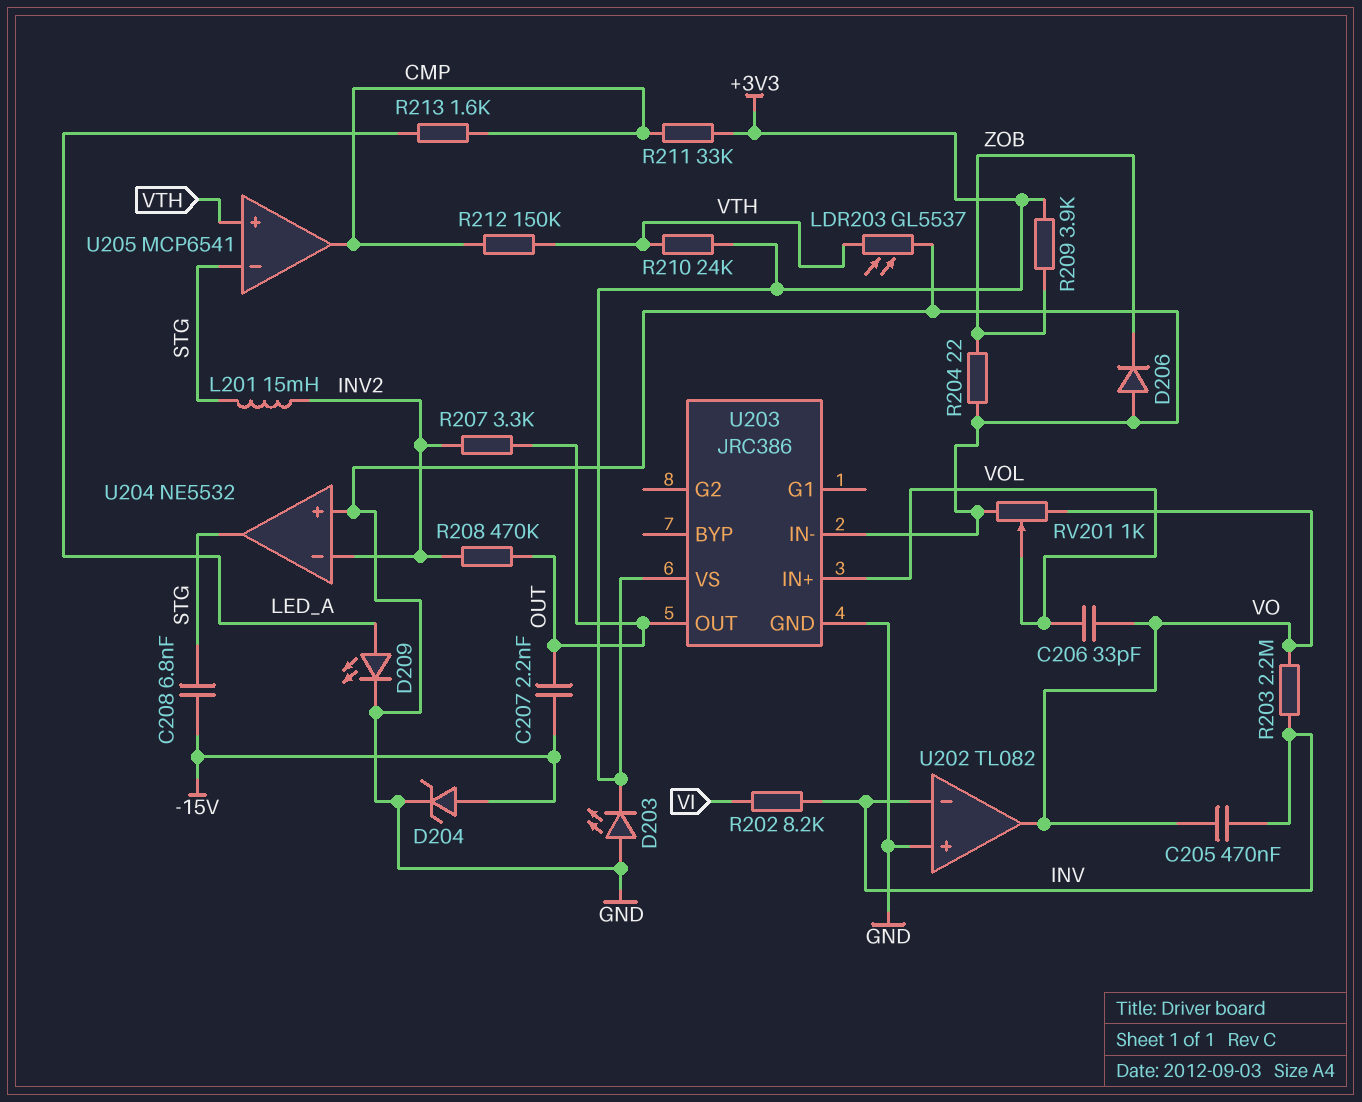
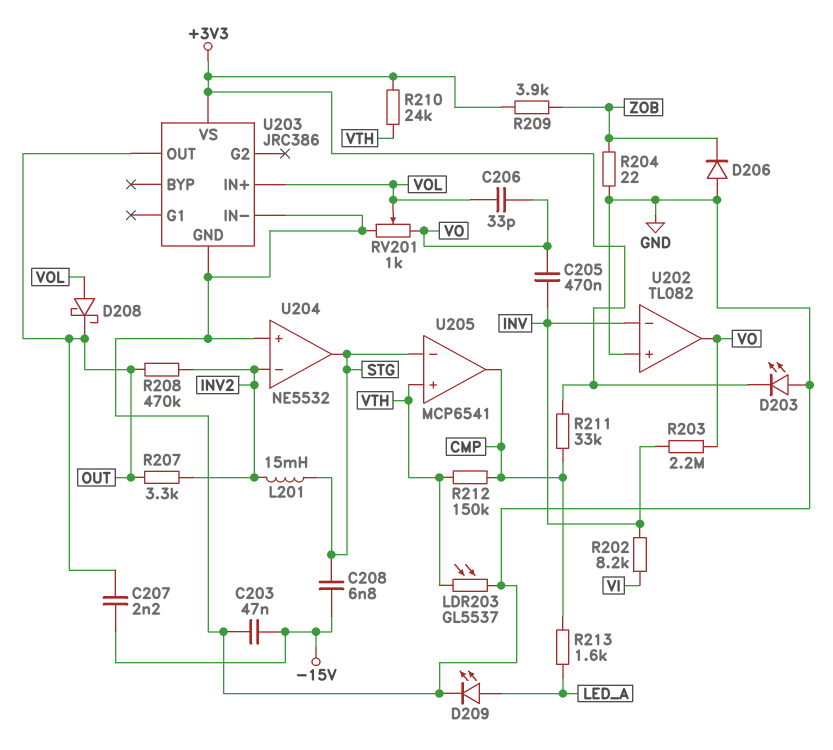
C203: none -> 47nF (-15V, GND)
D204: zener (A -15V, K GND) -> none
D208: none -> schottky (A VOL, K OUT)

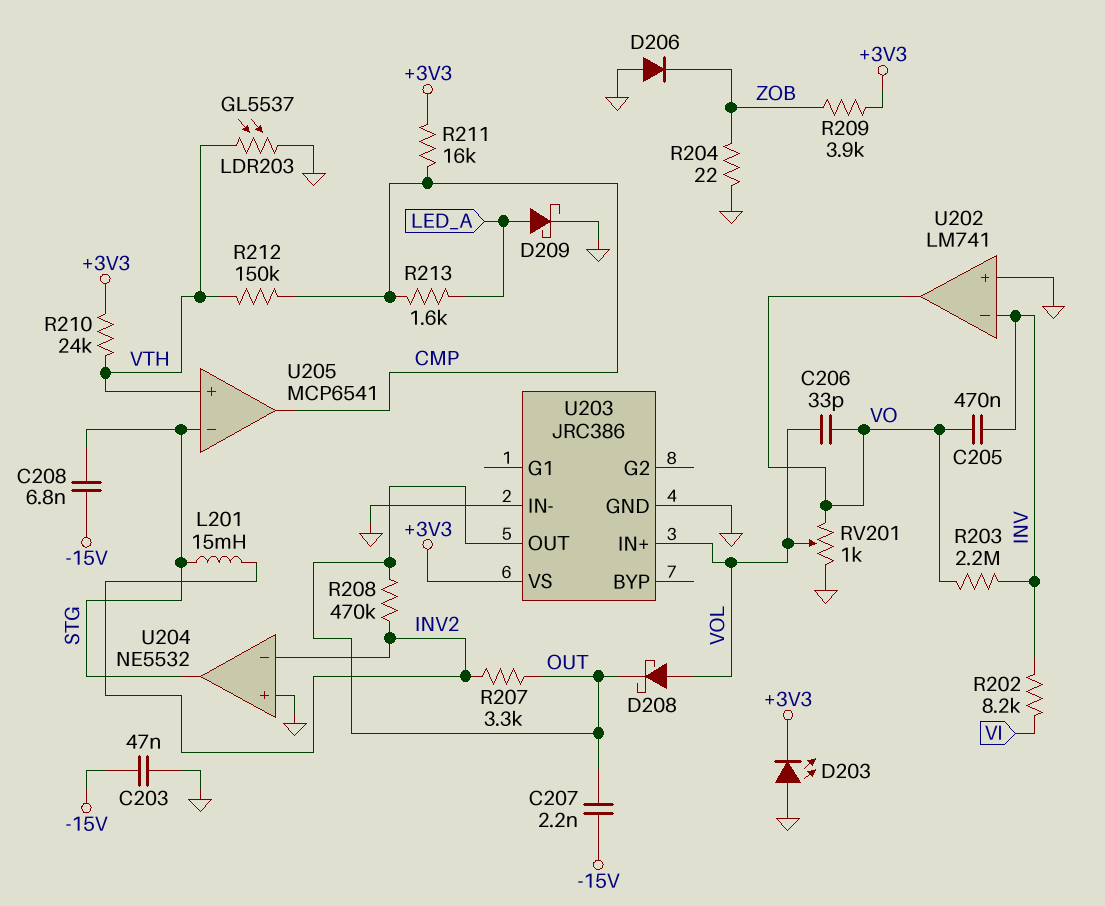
D209: LED (A LED_A, K GND) -> schottky (A LED_A, K GND)
R211: 33k (+3V3, CMP) -> 16k (+3V3, CMP)
U202: TL082 -> LM741

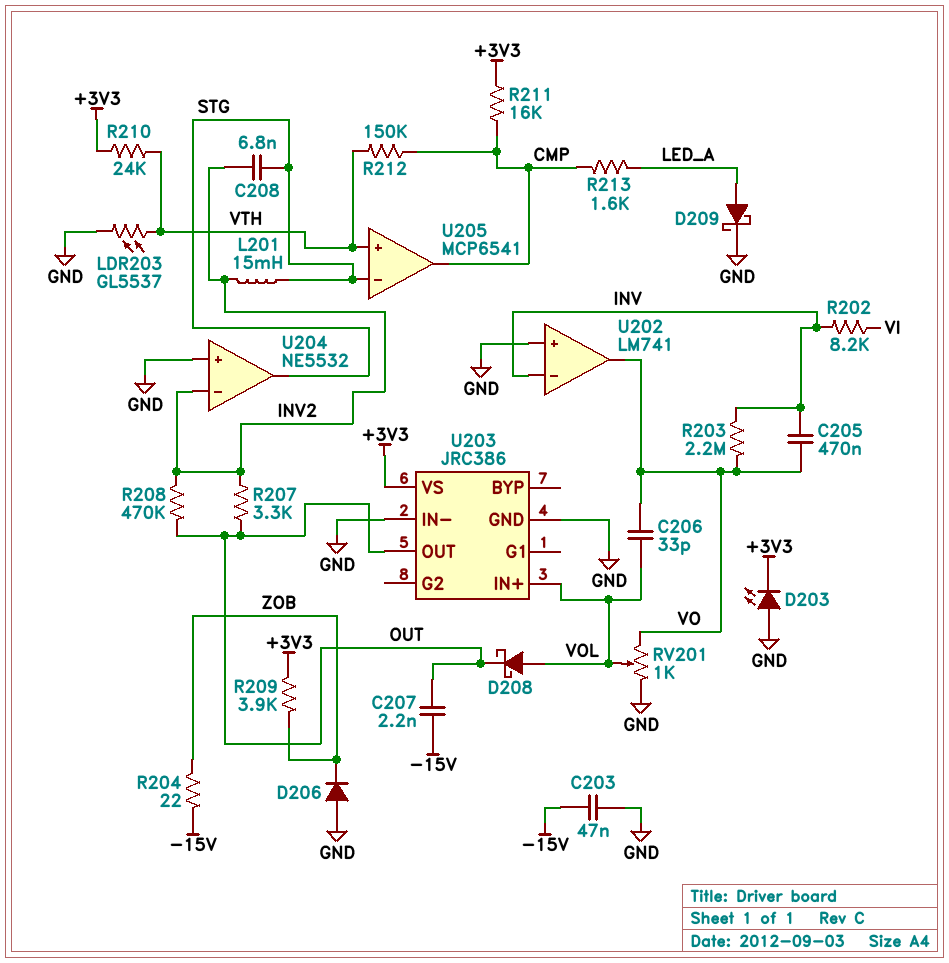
C208: 6.8nF (-15V, STG) -> 6.8nF (INV2, STG)
R204: 22 (GND, ZOB) -> 22 (-15V, ZOB)

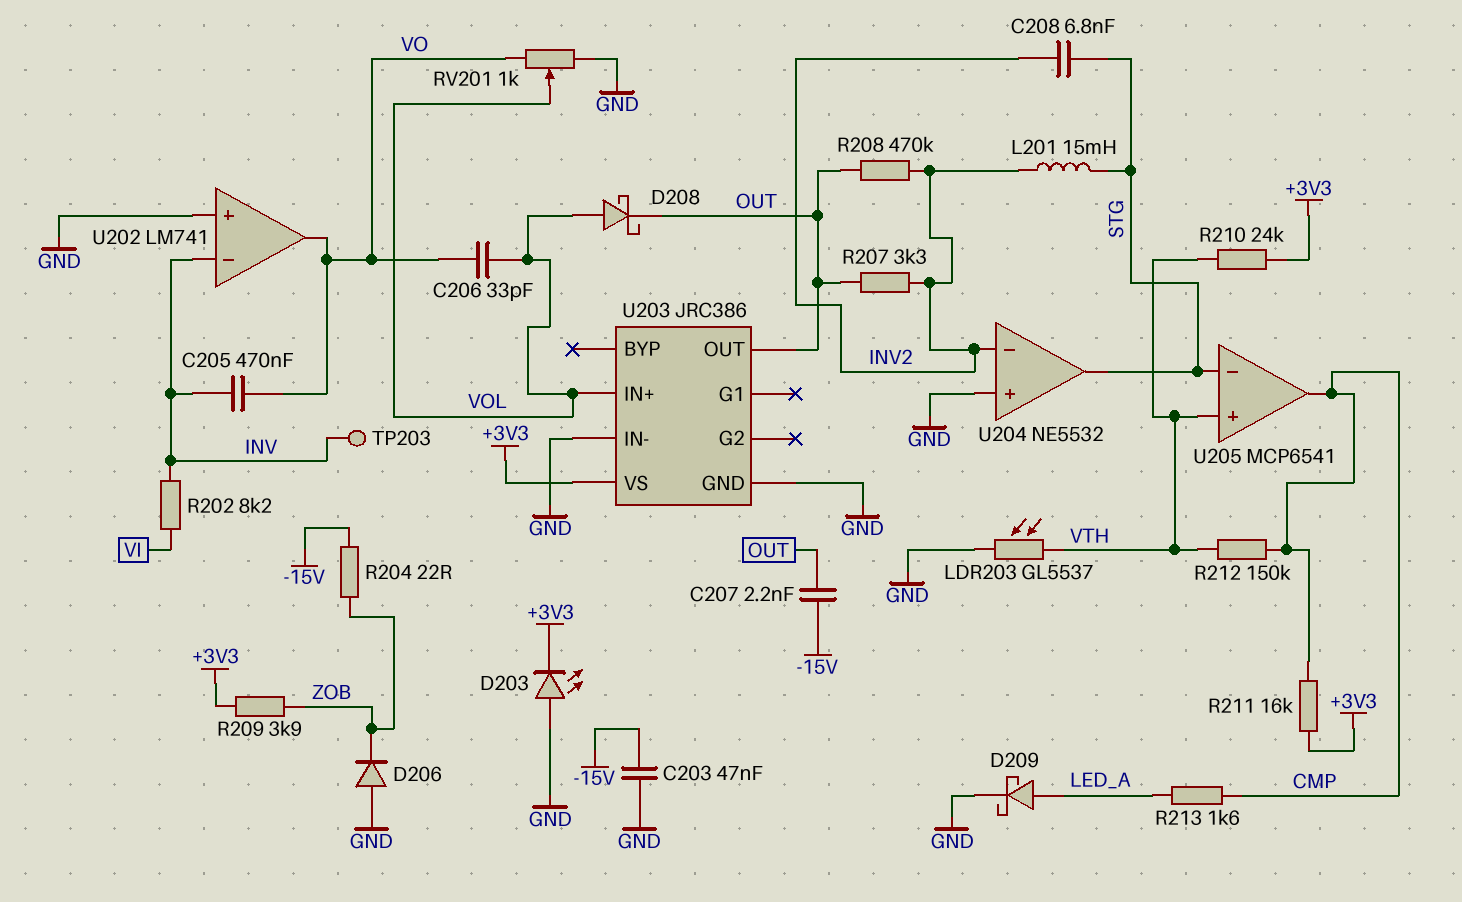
R203: 2.2M (INV, VO) -> none
TP203: none -> test point (INV)

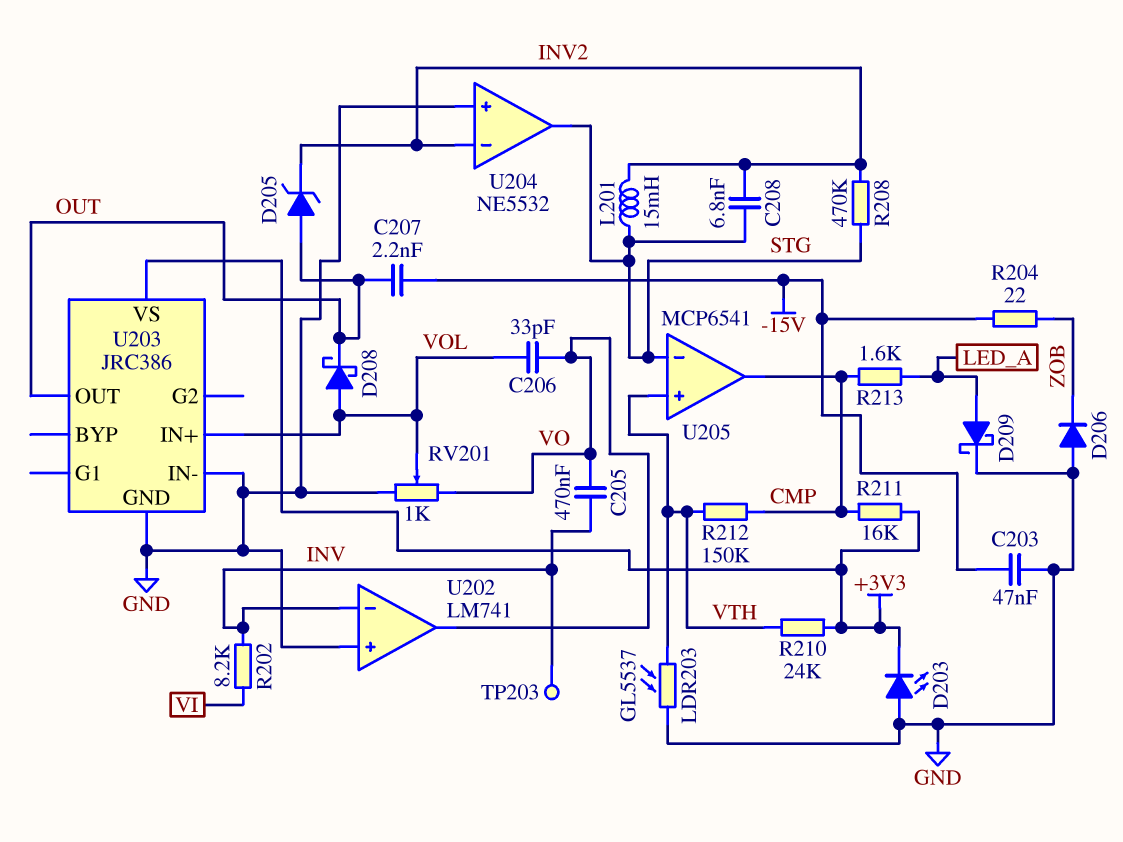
D205: none -> zener (A OUT, K INV2)
R207: 3.3k (INV2, OUT) -> none
R208: 470k (INV2, OUT) -> 470k (INV2, STG)
R209: 3.9k (+3V3, ZOB) -> none

